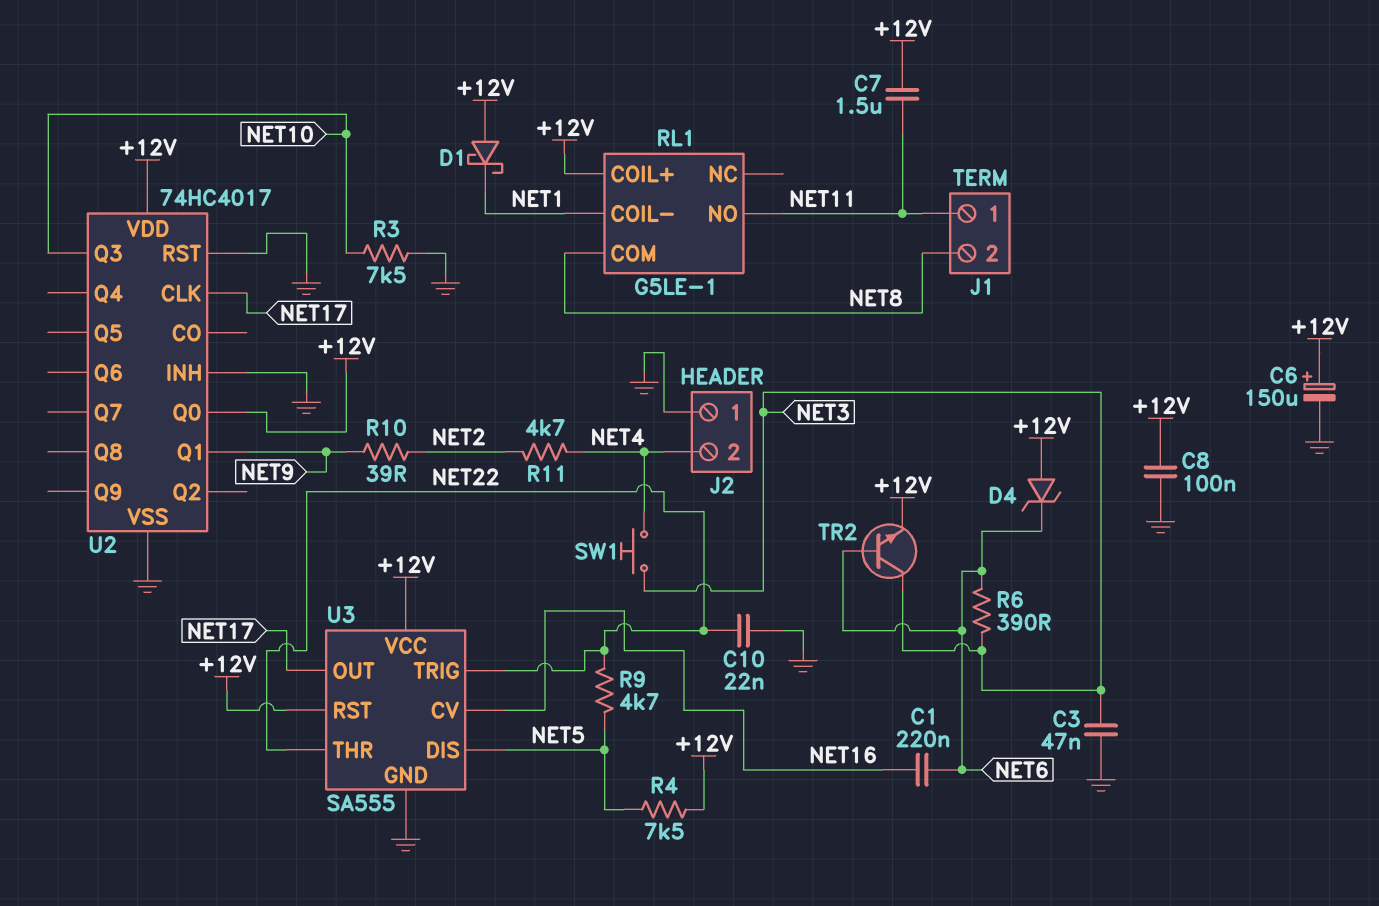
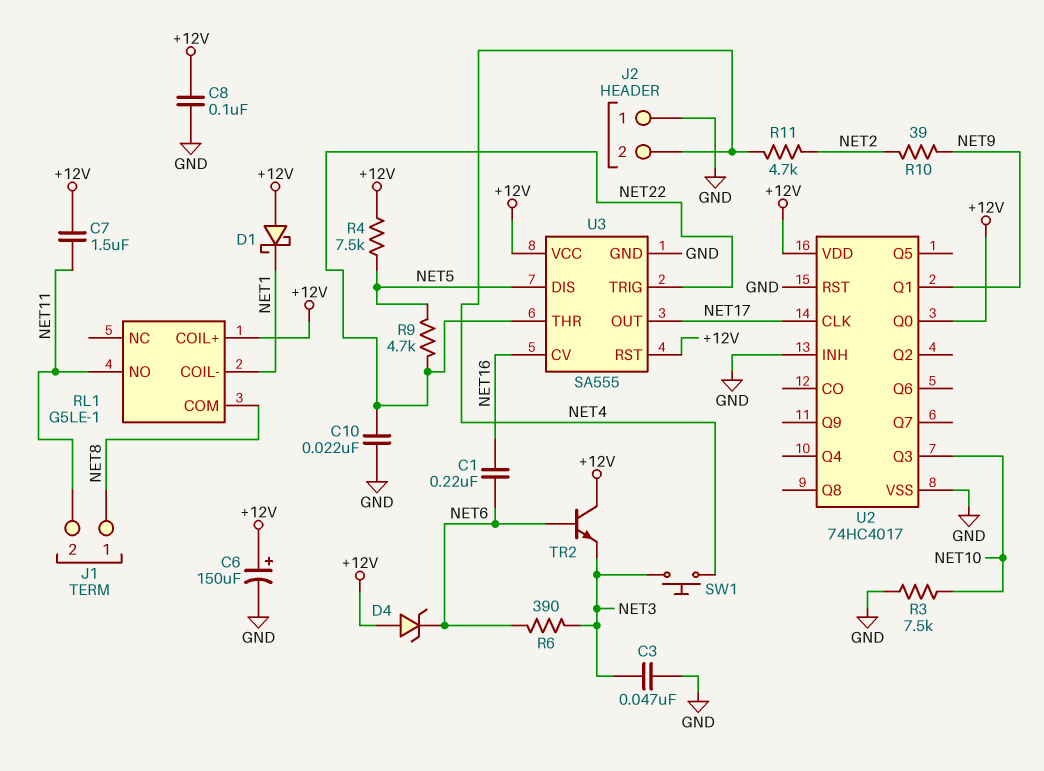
J1 pin 1: NET11 -> NET8
J1 pin 2: NET8 -> NET11
TR2: NPN (B NET6, C NET3, E +12V) -> NPN (B NET6, C +12V, E NET3)

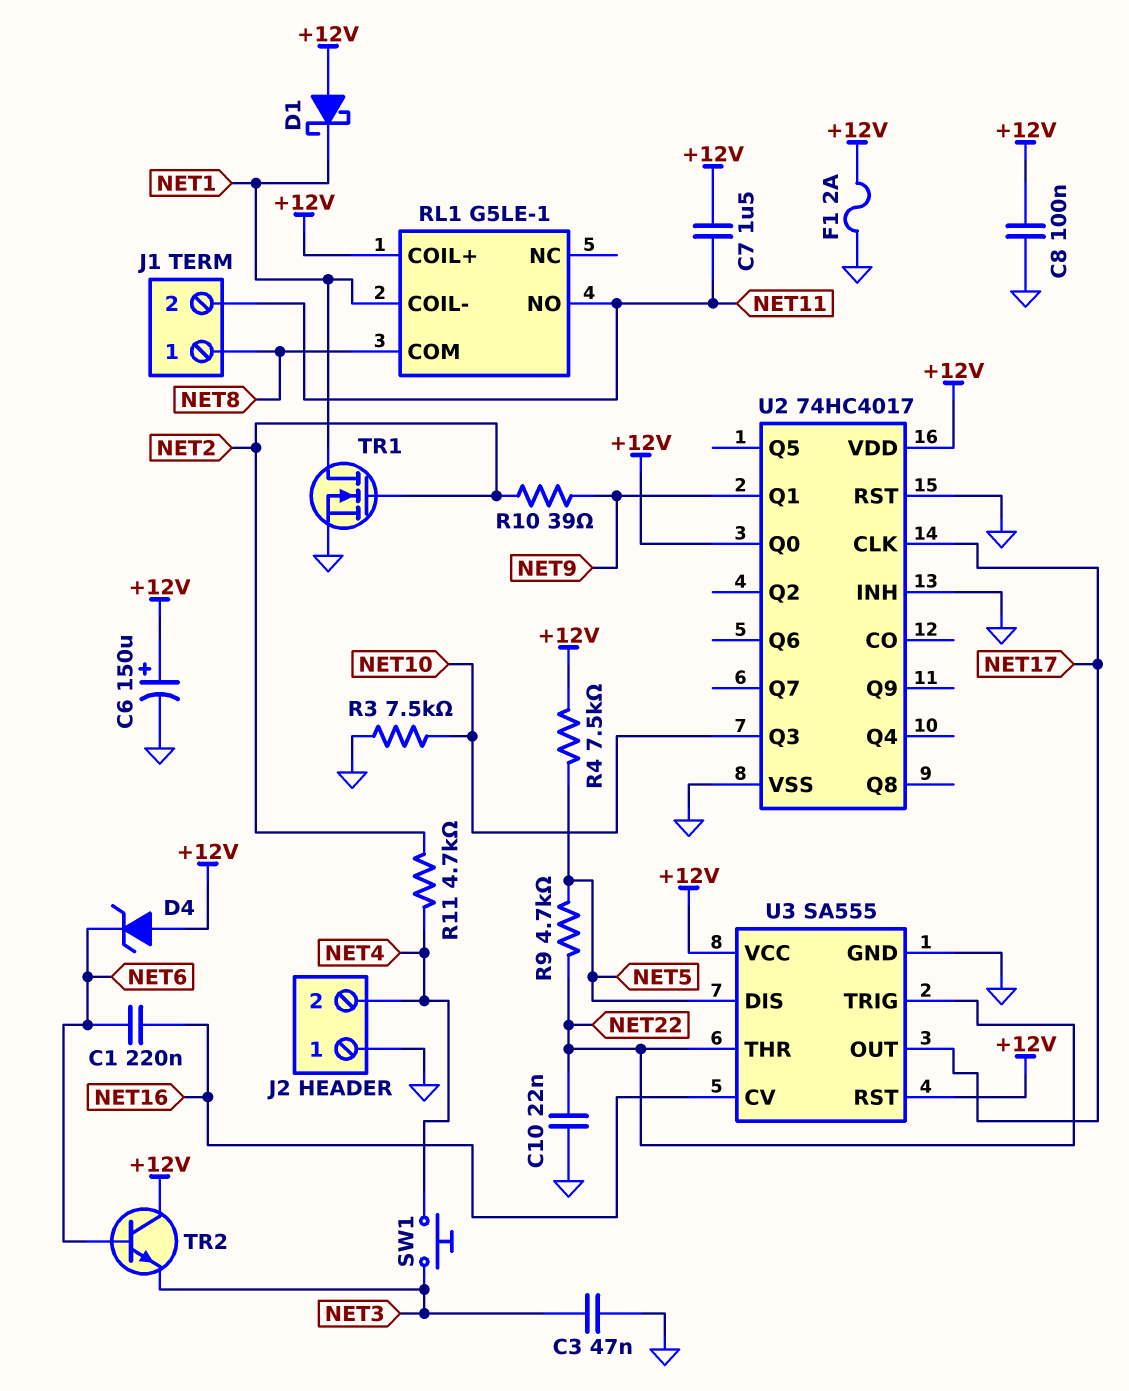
F1: none -> 2A (+12V, GND)
R6: 390 (NET3, NET6) -> none
TR1: none -> NMOS (G NET2, D NET1, S GND)

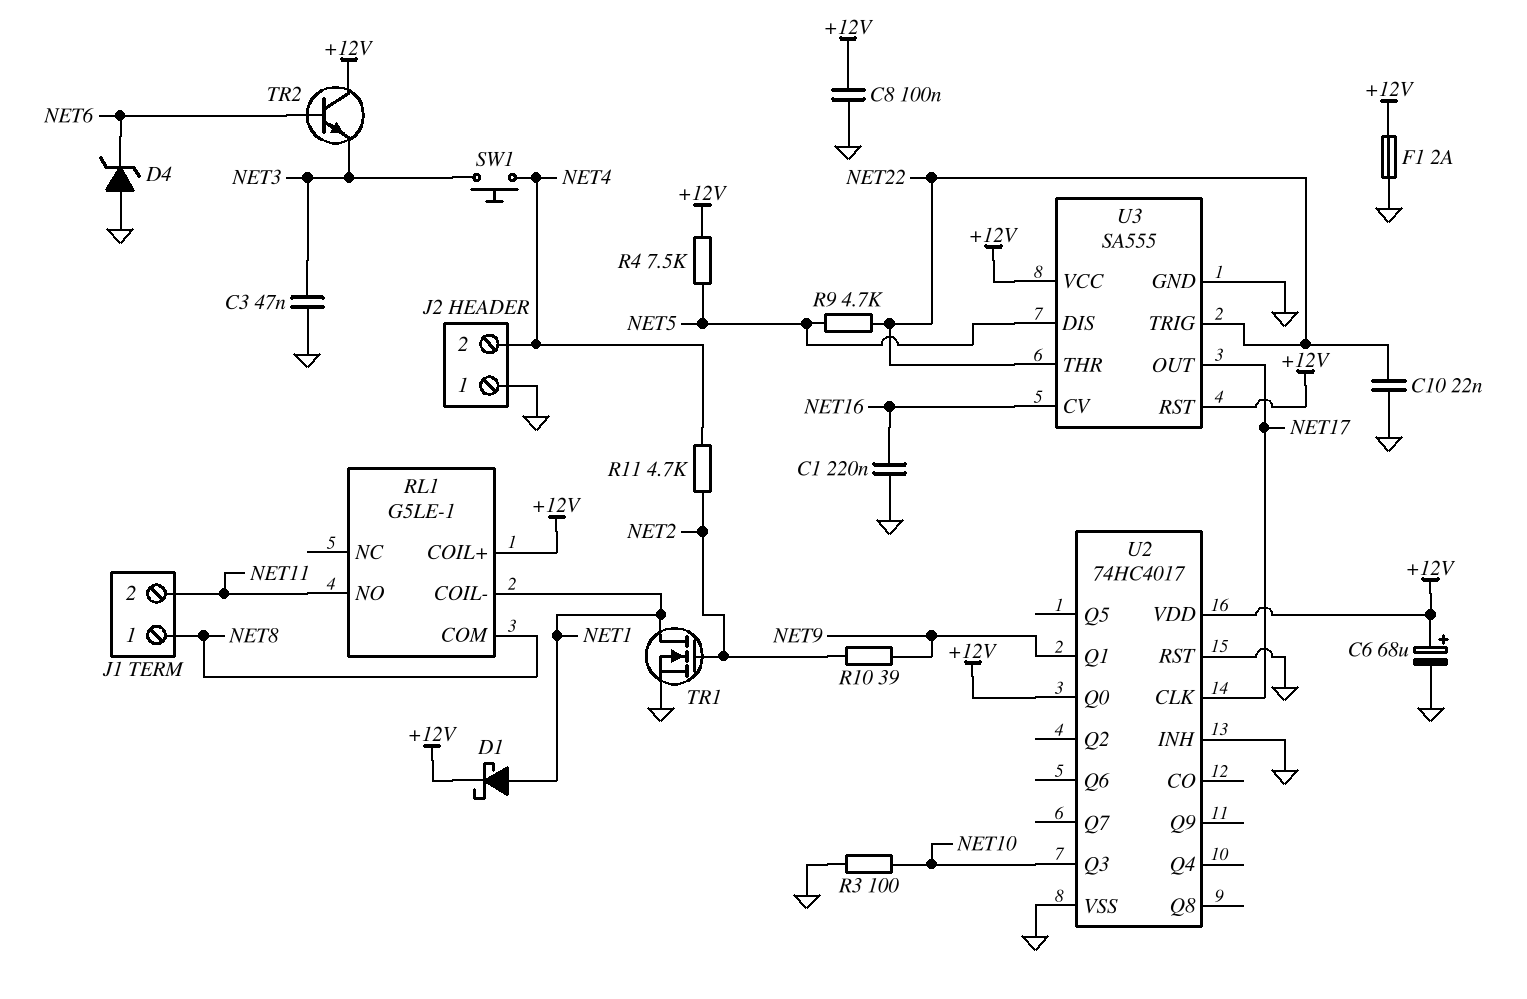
C1: 220nF (NET6, NET16) -> 220nF (GND, NET16)
C6: 150uF (plus +12V, minus GND) -> 68uF (plus +12V, minus GND)
C7: 1.5uF (+12V, NET11) -> none
D1: schottky (A +12V, K NET1) -> schottky (A NET1, K +12V)
D4: zener (A +12V, K NET6) -> zener (A GND, K NET6)
R3: 7.5k (GND, NET10) -> 100 (GND, NET10)

